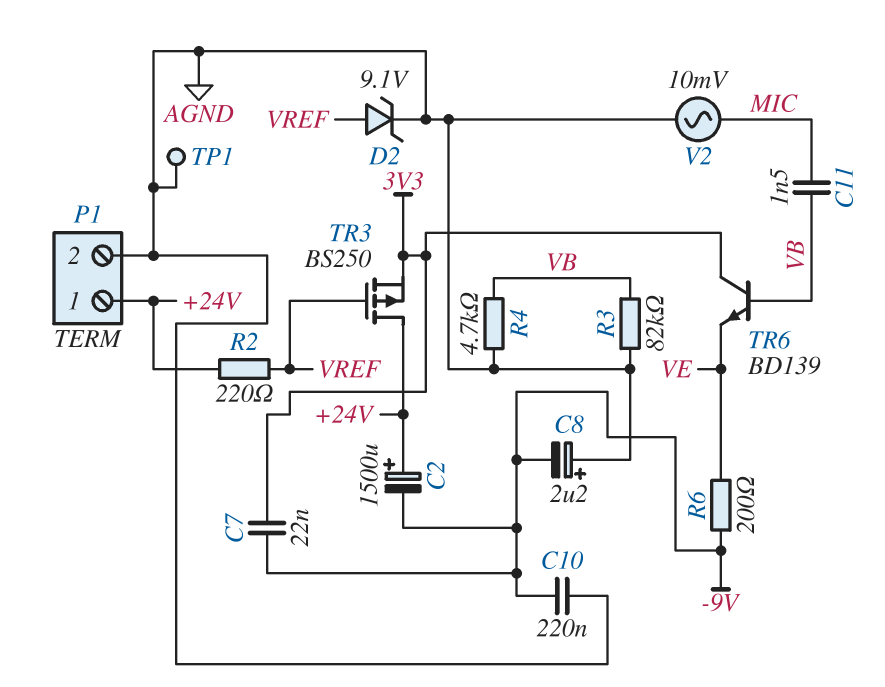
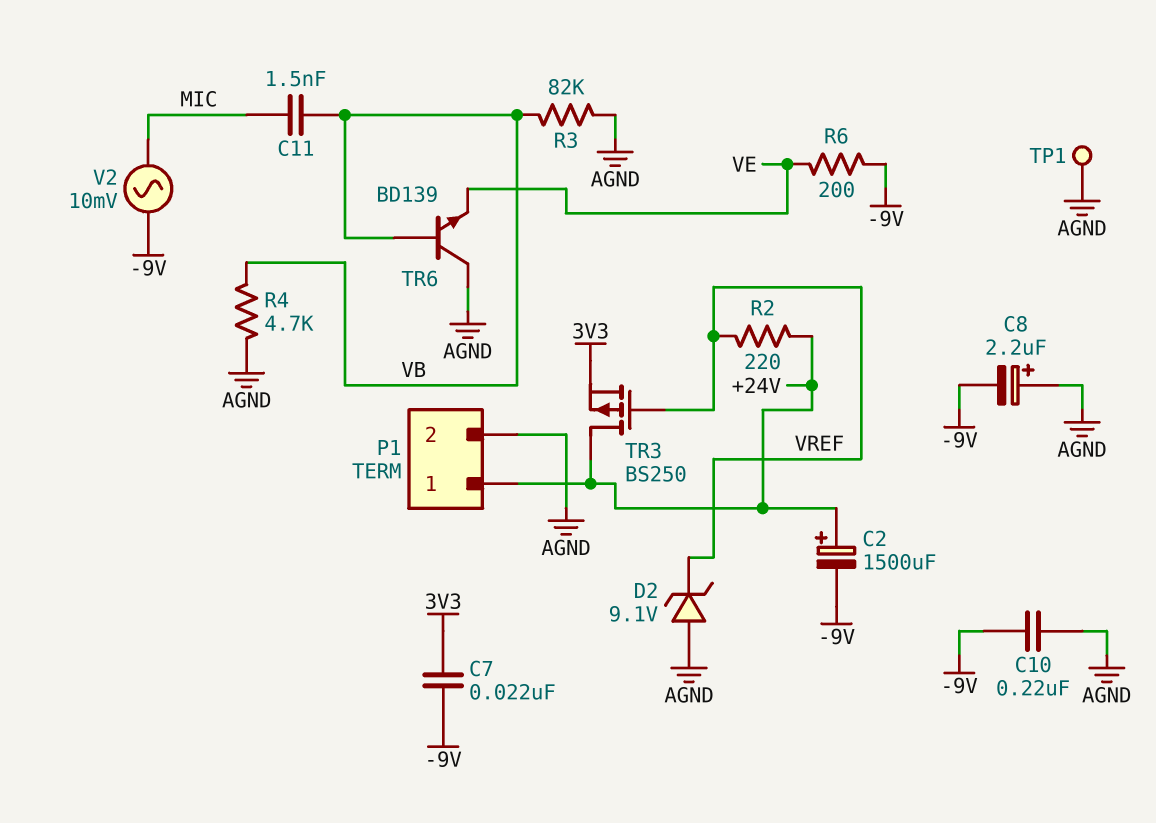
D2: zener 9.1V (A VREF, K AGND) -> zener 9.1V (A AGND, K VREF)
TR6: NPN BD139 (B VB, C 3V3, E VE) -> NPN BD139 (B VB, C AGND, E VE)
V2: AC 10mV (AGND, MIC) -> AC 10mV (-9V, MIC)

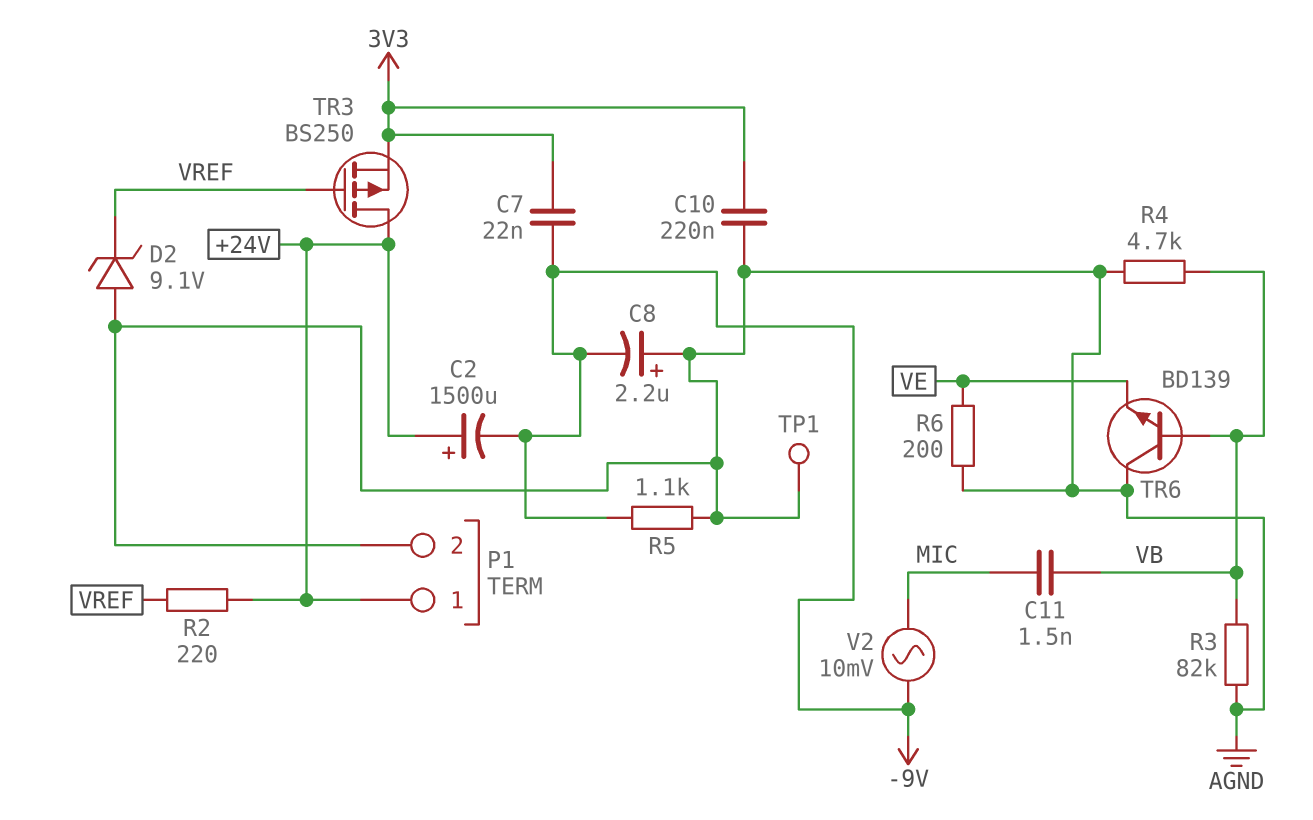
C10: 220nF (-9V, AGND) -> 220nF (3V3, AGND)
R5: none -> 1.1k (-9V, AGND)
R6: 200 (-9V, VE) -> 200 (AGND, VE)

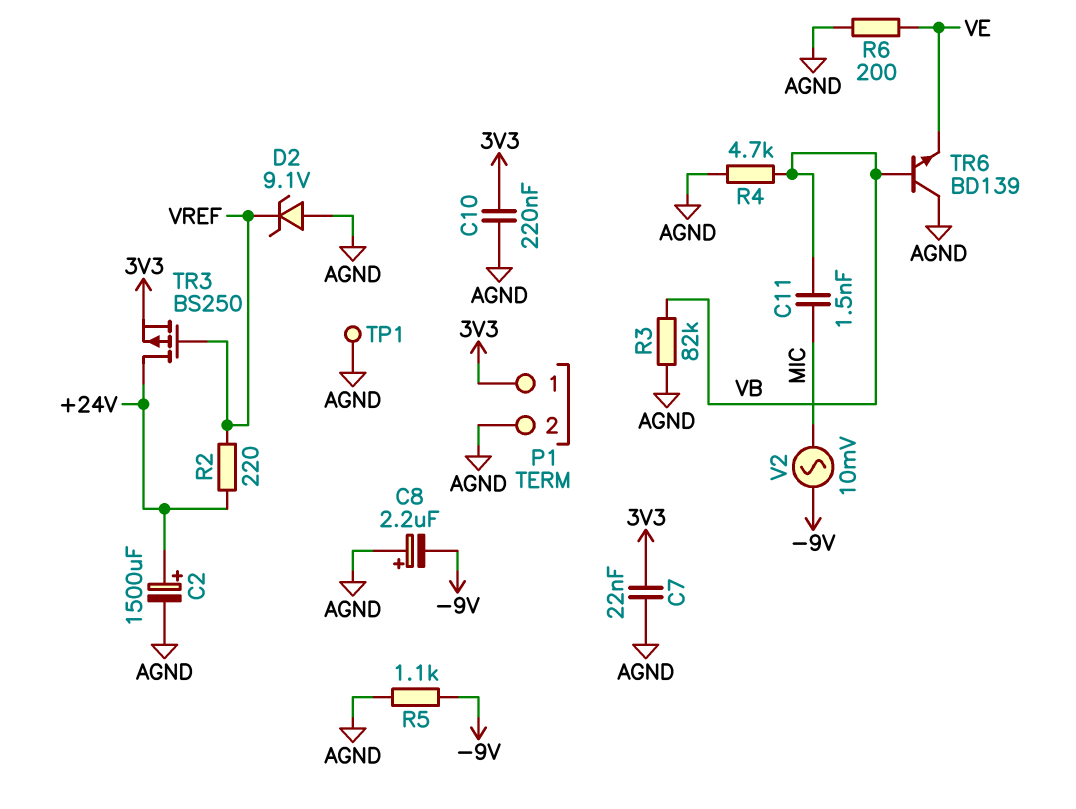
C2: 1500uF (plus +24V, minus -9V) -> 1500uF (plus +24V, minus AGND)
C7: 22nF (-9V, 3V3) -> 22nF (3V3, AGND)
P1 pin 1: +24V -> 3V3

